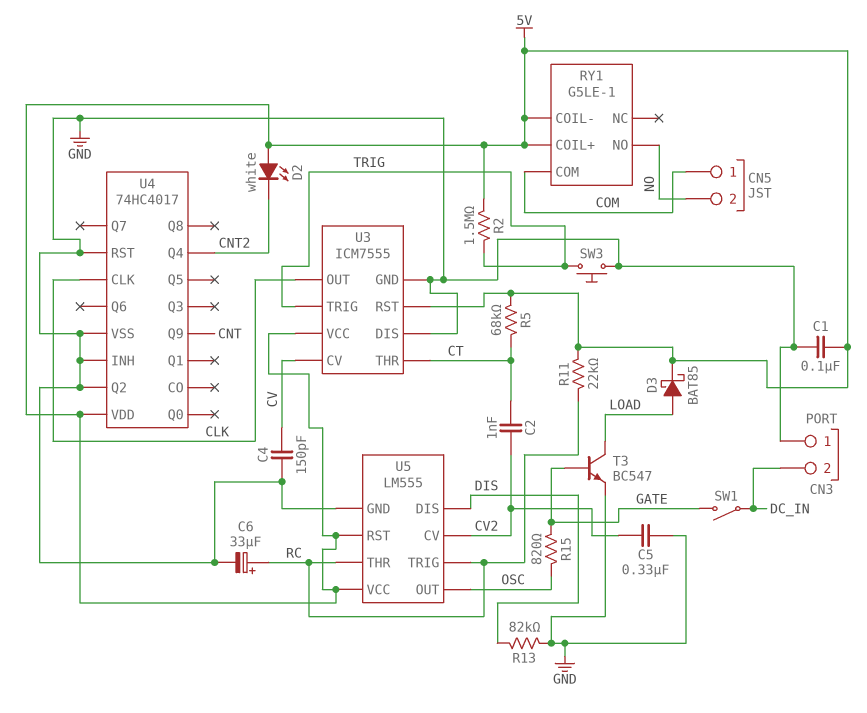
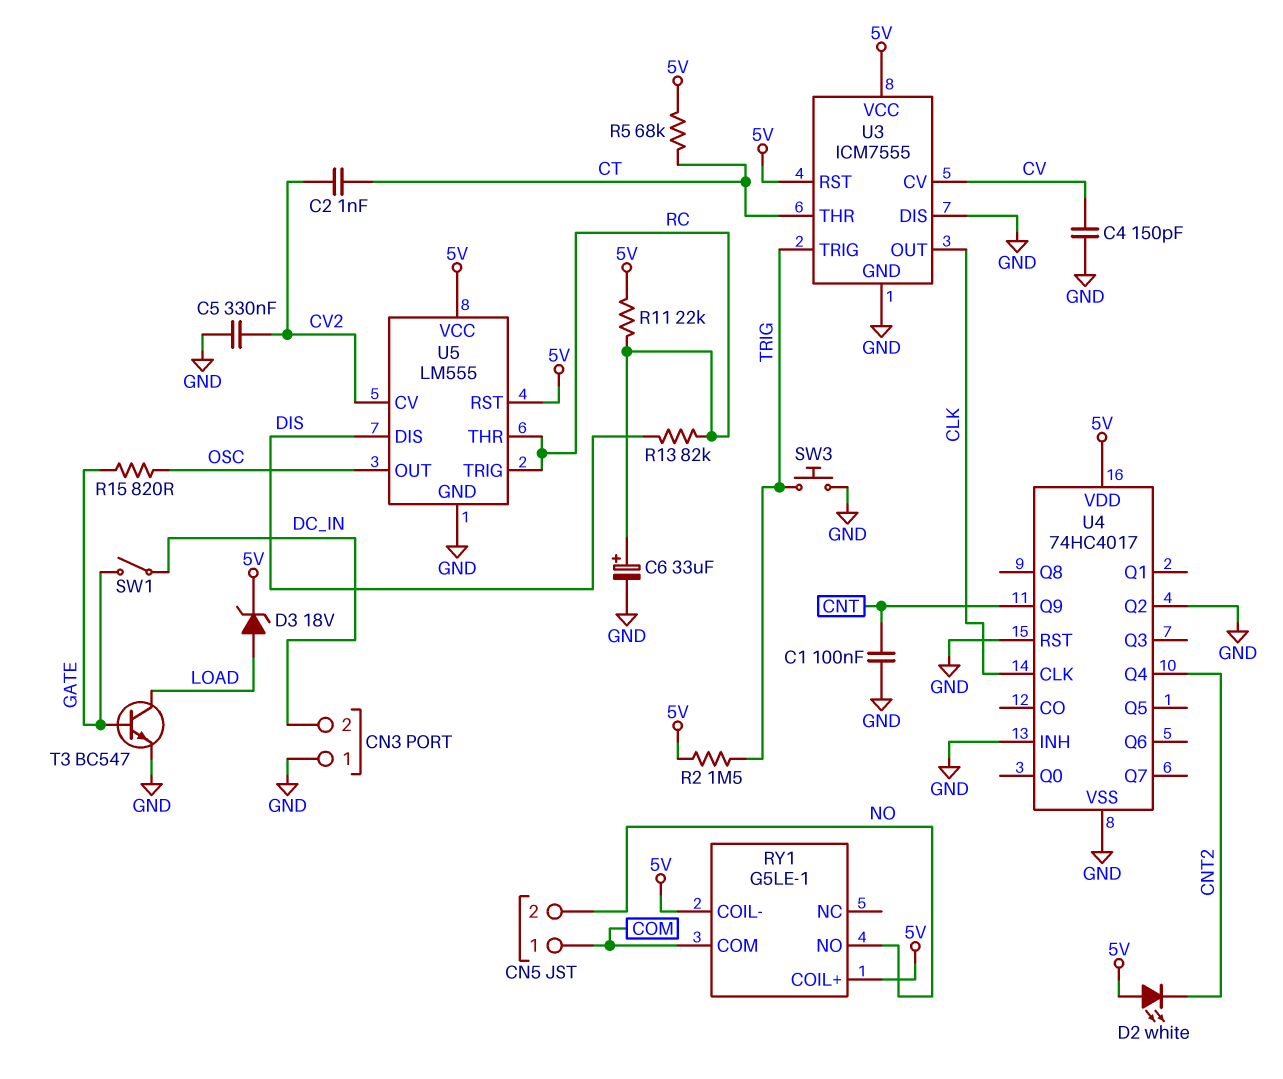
C1: 100nF (5V, GND) -> 100nF (CNT, GND)
D3: schottky BAT85 (A LOAD, K 5V) -> zener 18V (A LOAD, K 5V)
R13: 82k (DIS, GND) -> 82k (DIS, RC)

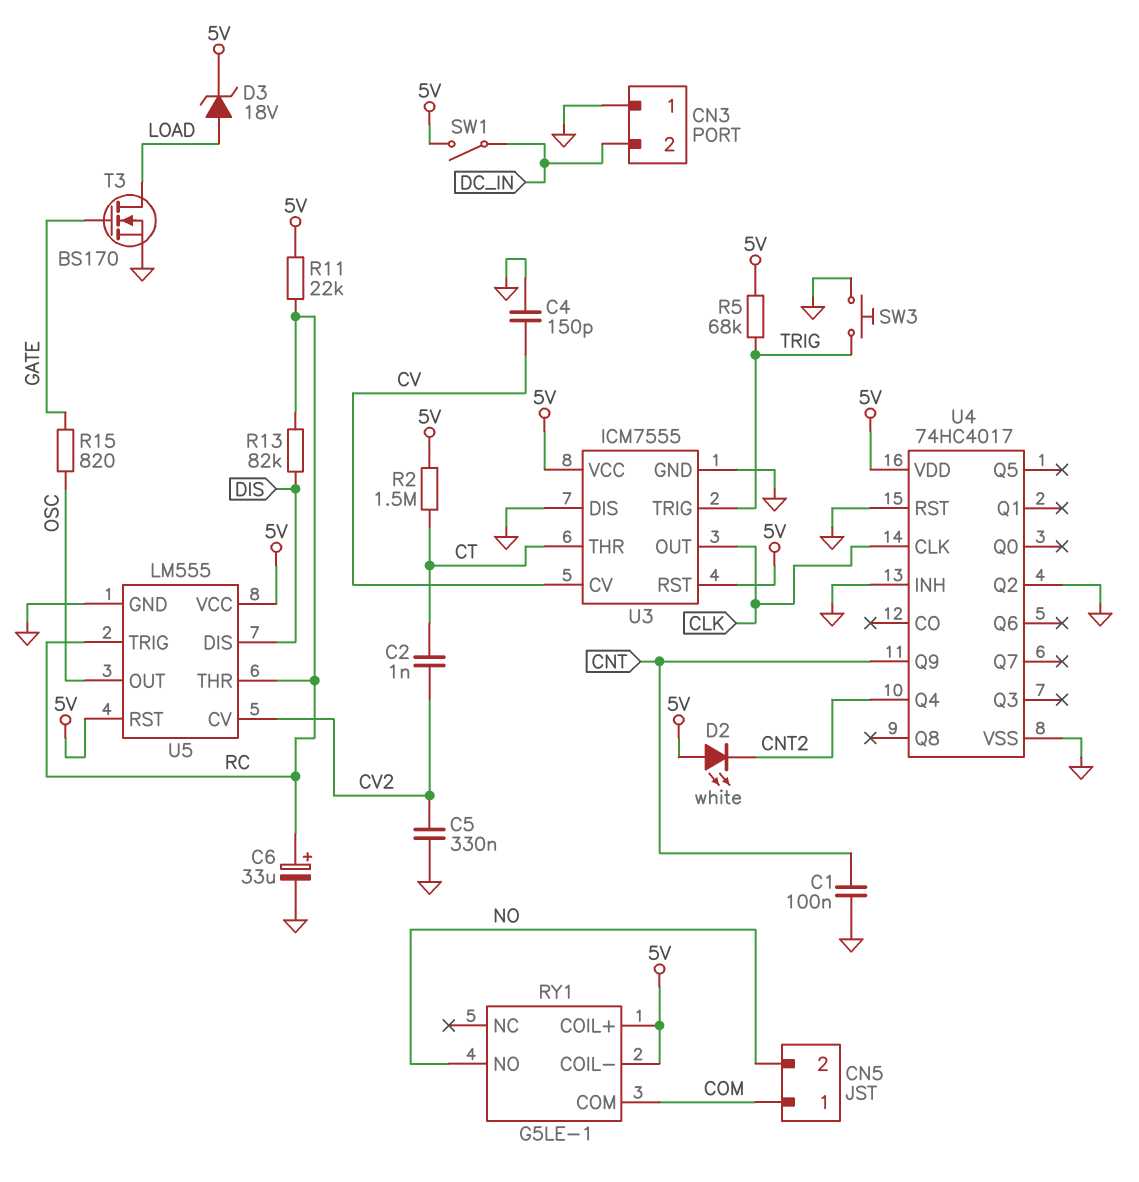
R2: 1.5M (5V, TRIG) -> 1.5M (5V, CT)
R5: 68k (5V, CT) -> 68k (5V, TRIG)
SW1: switch (DC_IN, GATE) -> switch (5V, DC_IN)
T3: NPN BC547 (B GATE, C LOAD, E GND) -> NMOS BS170 (G GATE, D LOAD, S GND)

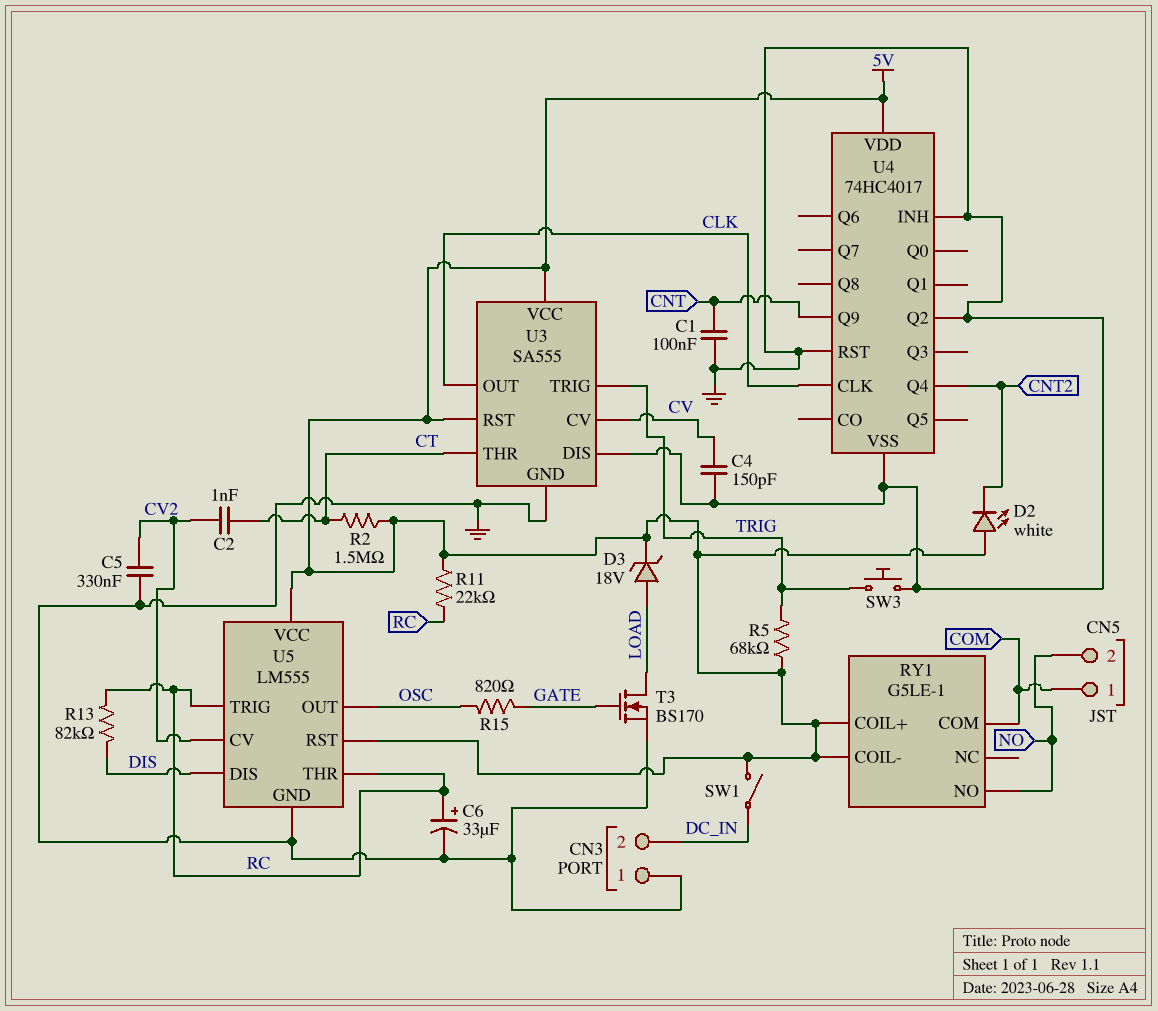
U3: ICM7555 -> SA555

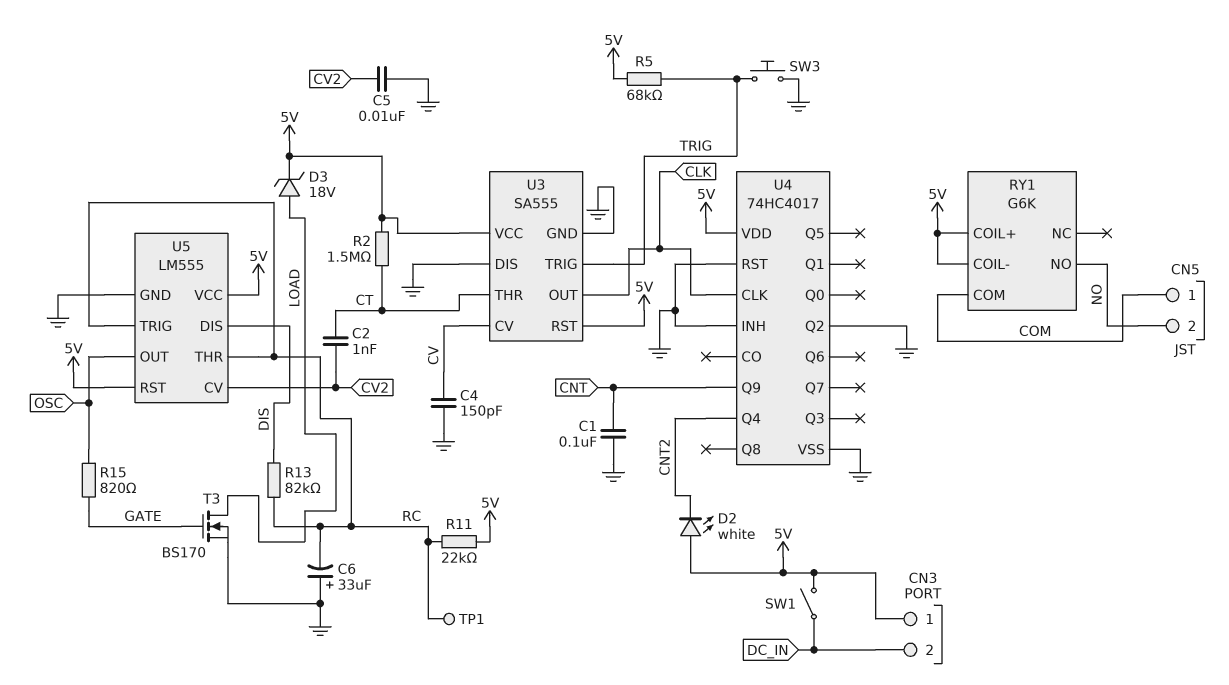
C5: 330nF (CV2, GND) -> 10nF (CV2, GND)
C6: 33uF (plus RC, minus GND) -> 33uF (plus GND, minus RC)
CN3 pin 1: GND -> 5V
RY1: G5LE-1 -> G6K
TP1: none -> test point (RC)

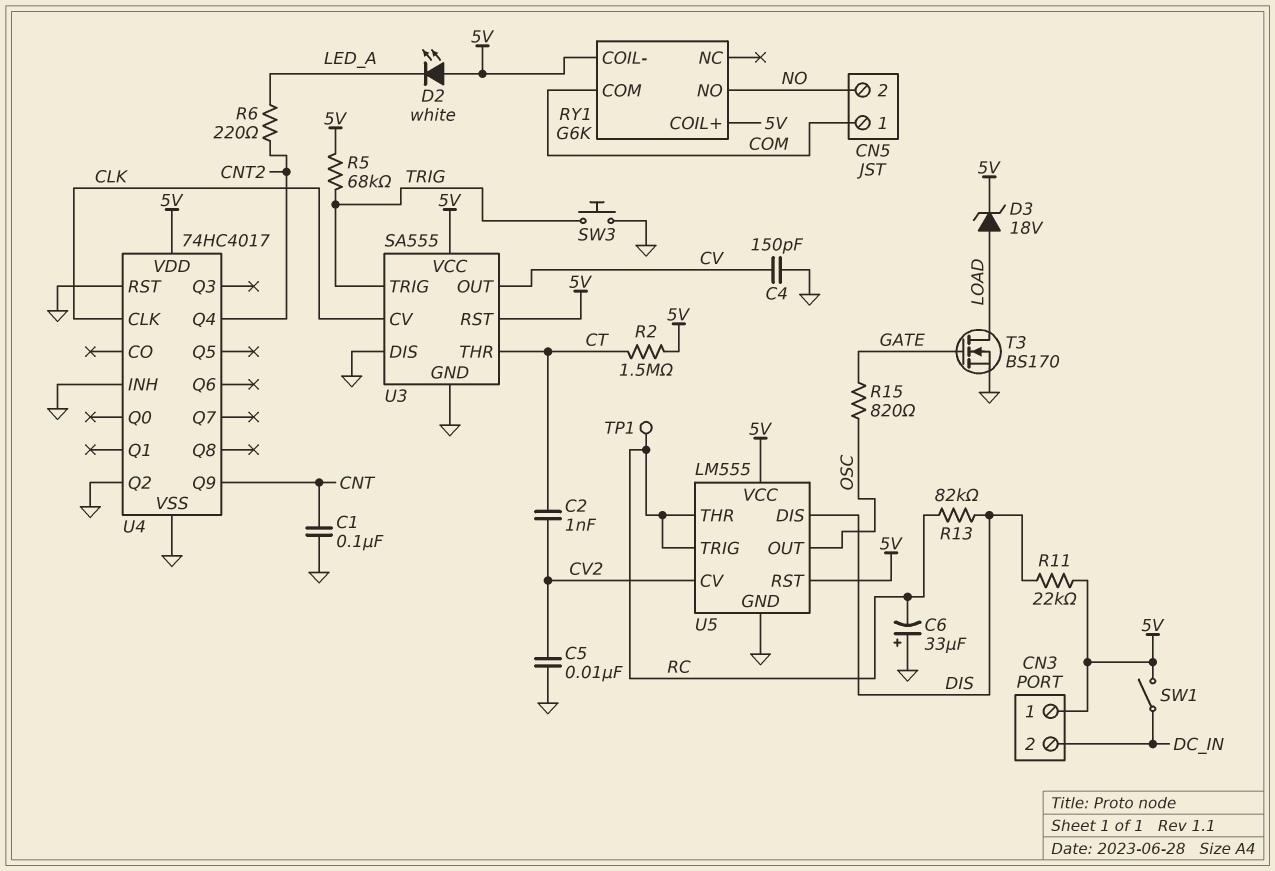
D2: LED white (A 5V, K CNT2) -> LED white (A 5V, K LED_A)
R6: none -> 220 (CNT2, LED_A)
R11: 22k (5V, RC) -> 22k (5V, DIS)
U3 pin CV: CV -> CLK
U3 pin OUT: CLK -> CV

